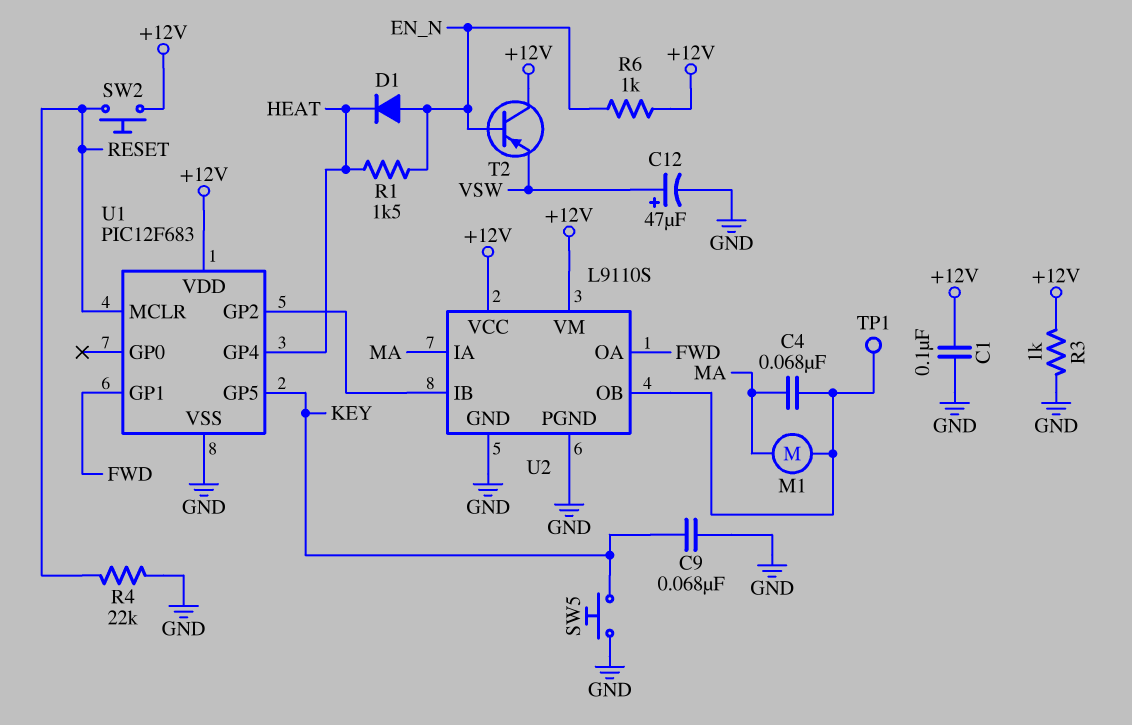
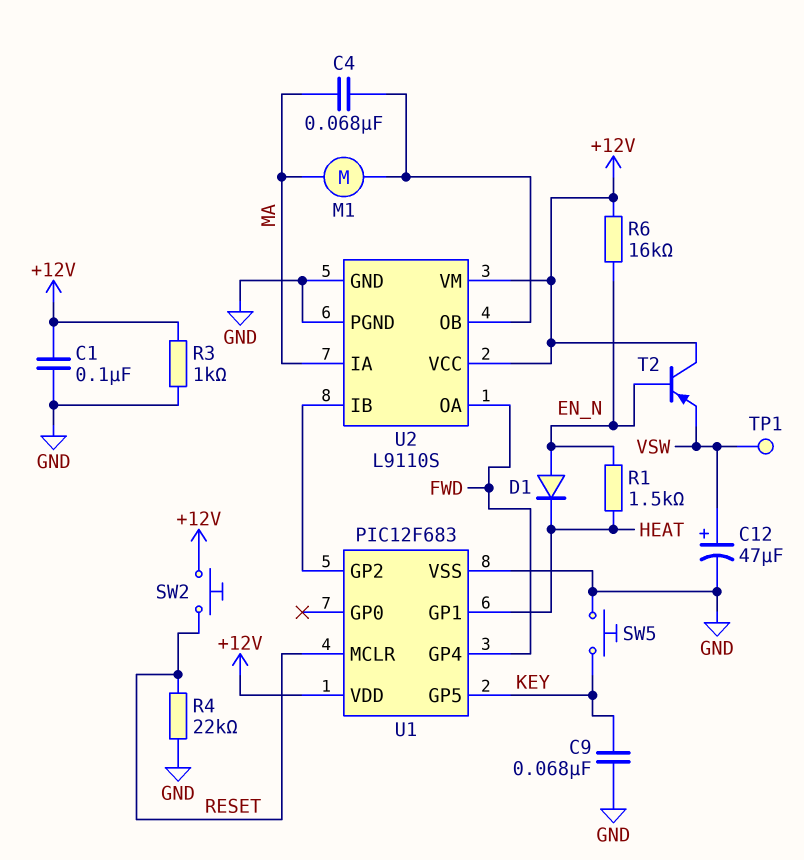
R6: 1k (+12V, EN_N) -> 16k (+12V, EN_N)
TP1: test point (U2/OB) -> test point (VSW)
U1 pin GP1: FWD -> HEAT
U1 pin GP4: HEAT -> FWD

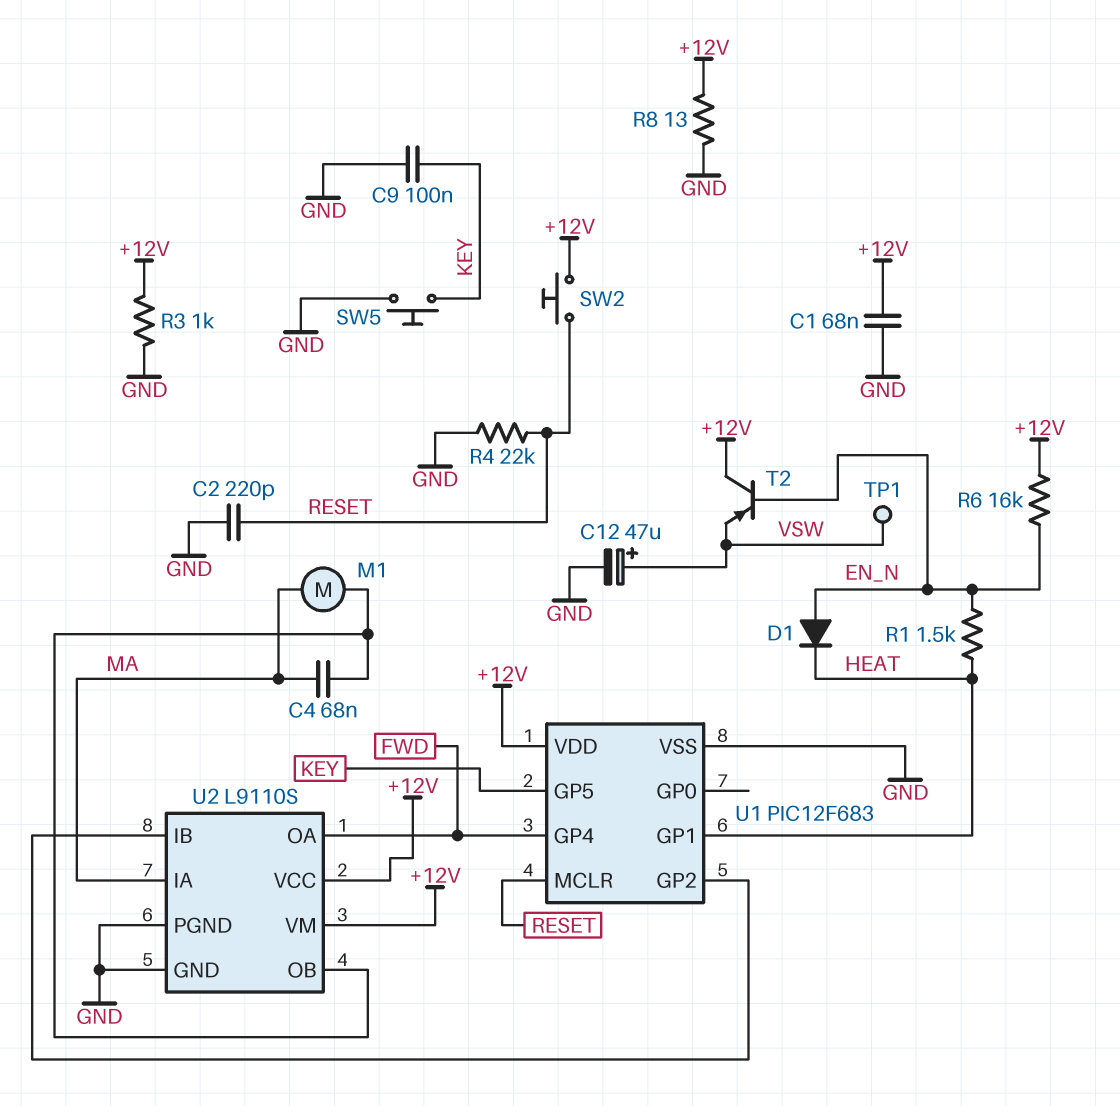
C1: 100nF (+12V, GND) -> 68nF (+12V, GND)
C2: none -> 220pF (GND, RESET)
C9: 68nF (GND, KEY) -> 100nF (GND, KEY)
R8: none -> 13 (+12V, GND)

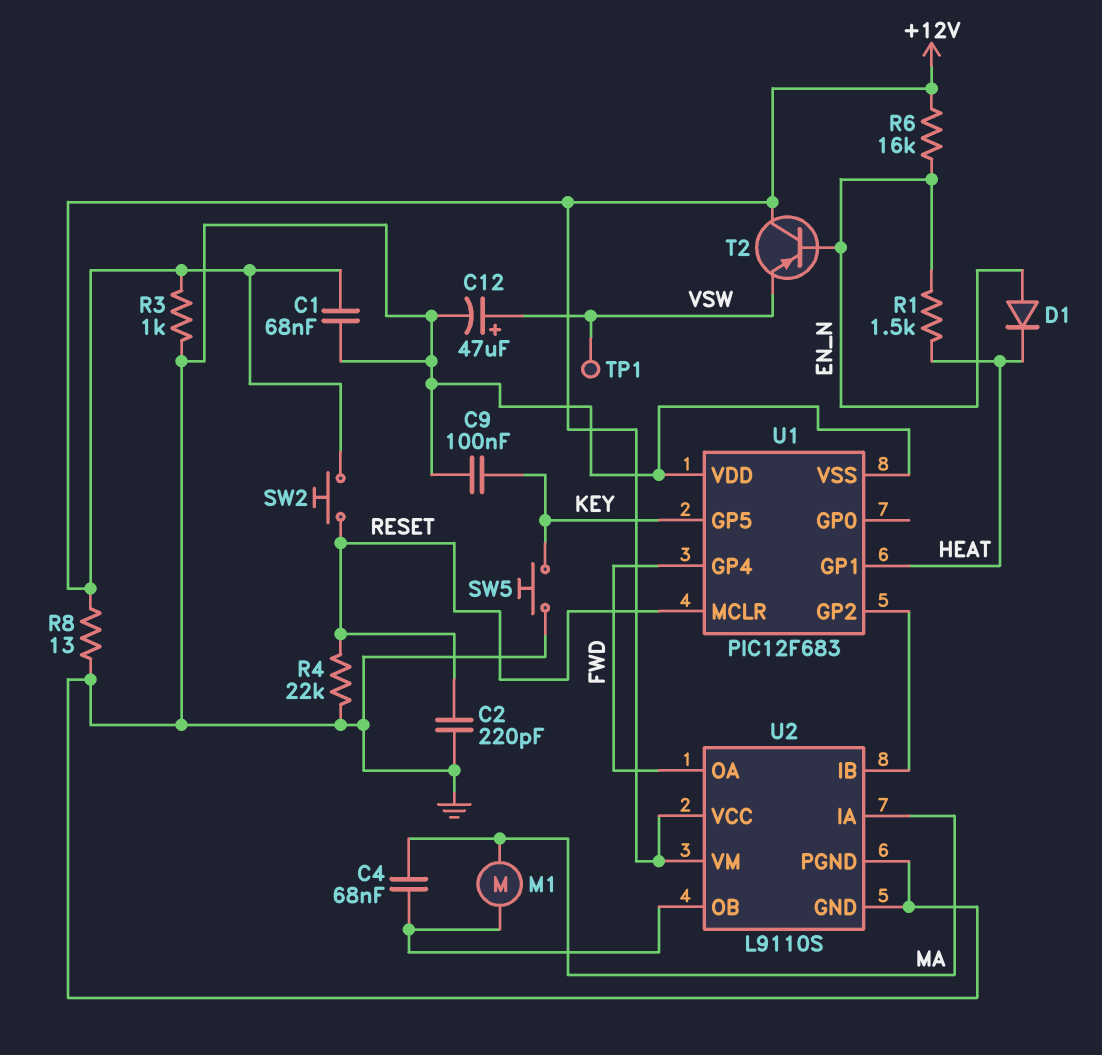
U1 pin VDD: +12V -> GND

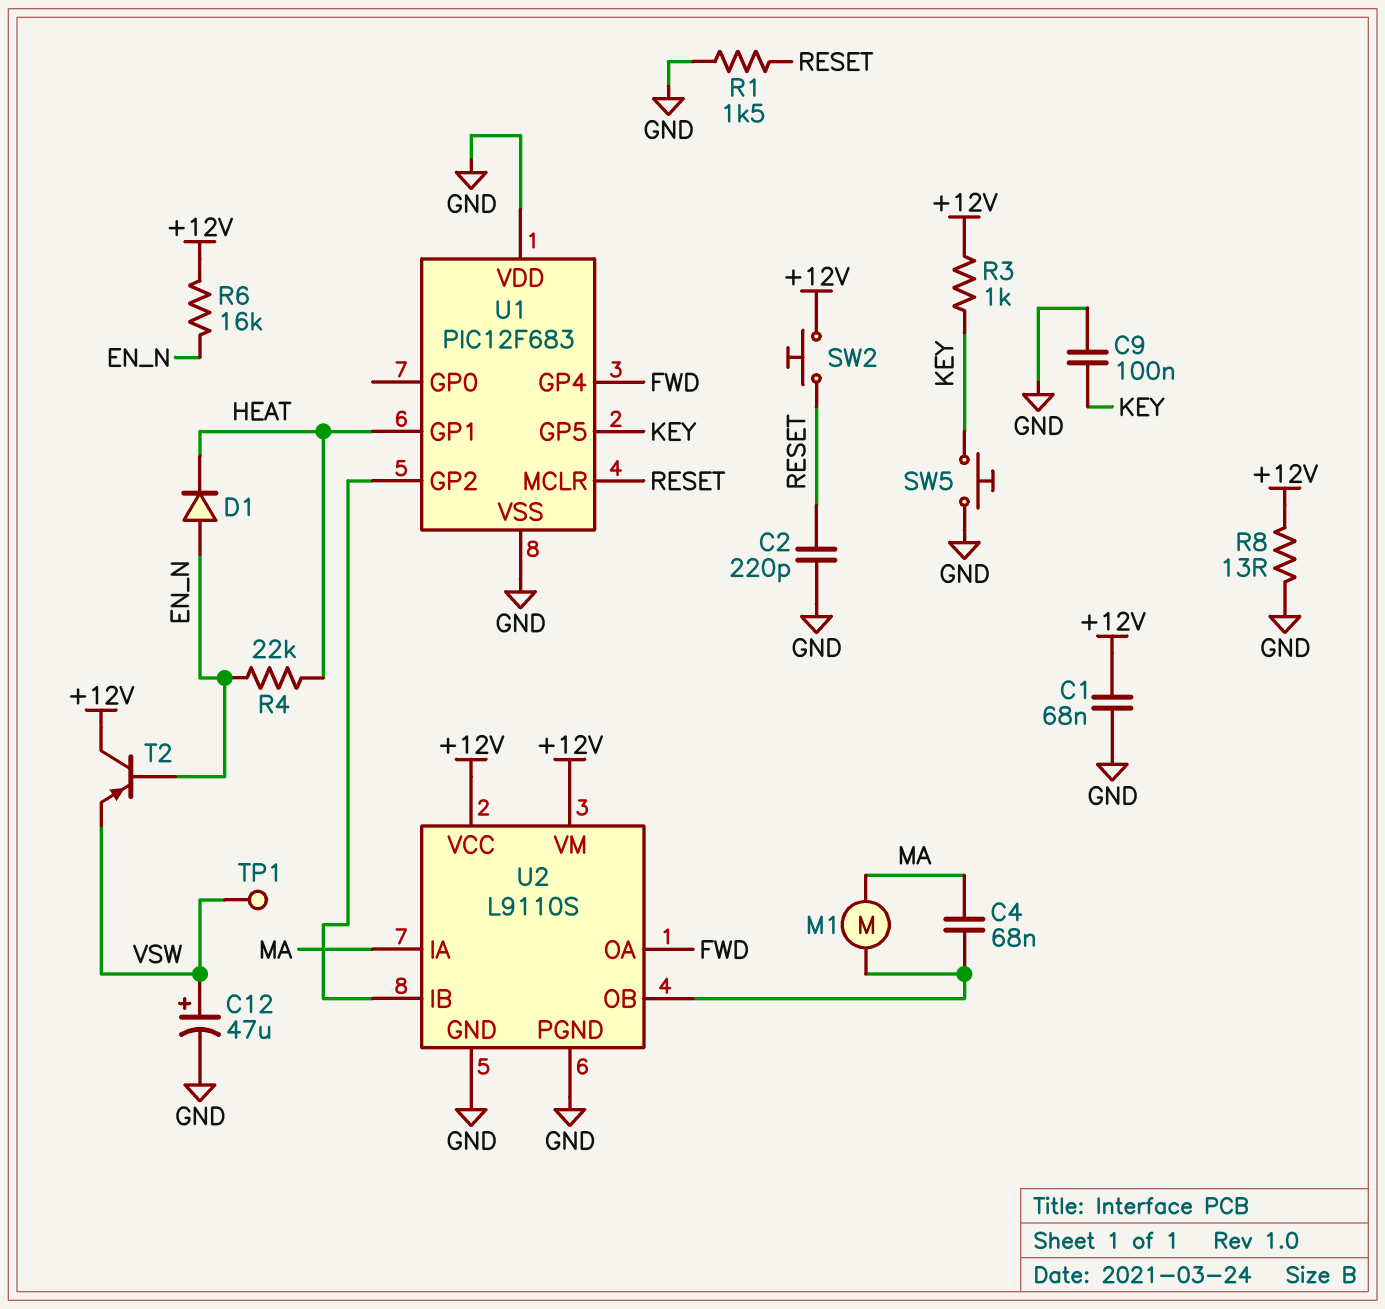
R1: 1.5k (EN_N, HEAT) -> 1.5k (GND, RESET)
R3: 1k (+12V, GND) -> 1k (+12V, KEY)
R4: 22k (GND, RESET) -> 22k (EN_N, HEAT)

